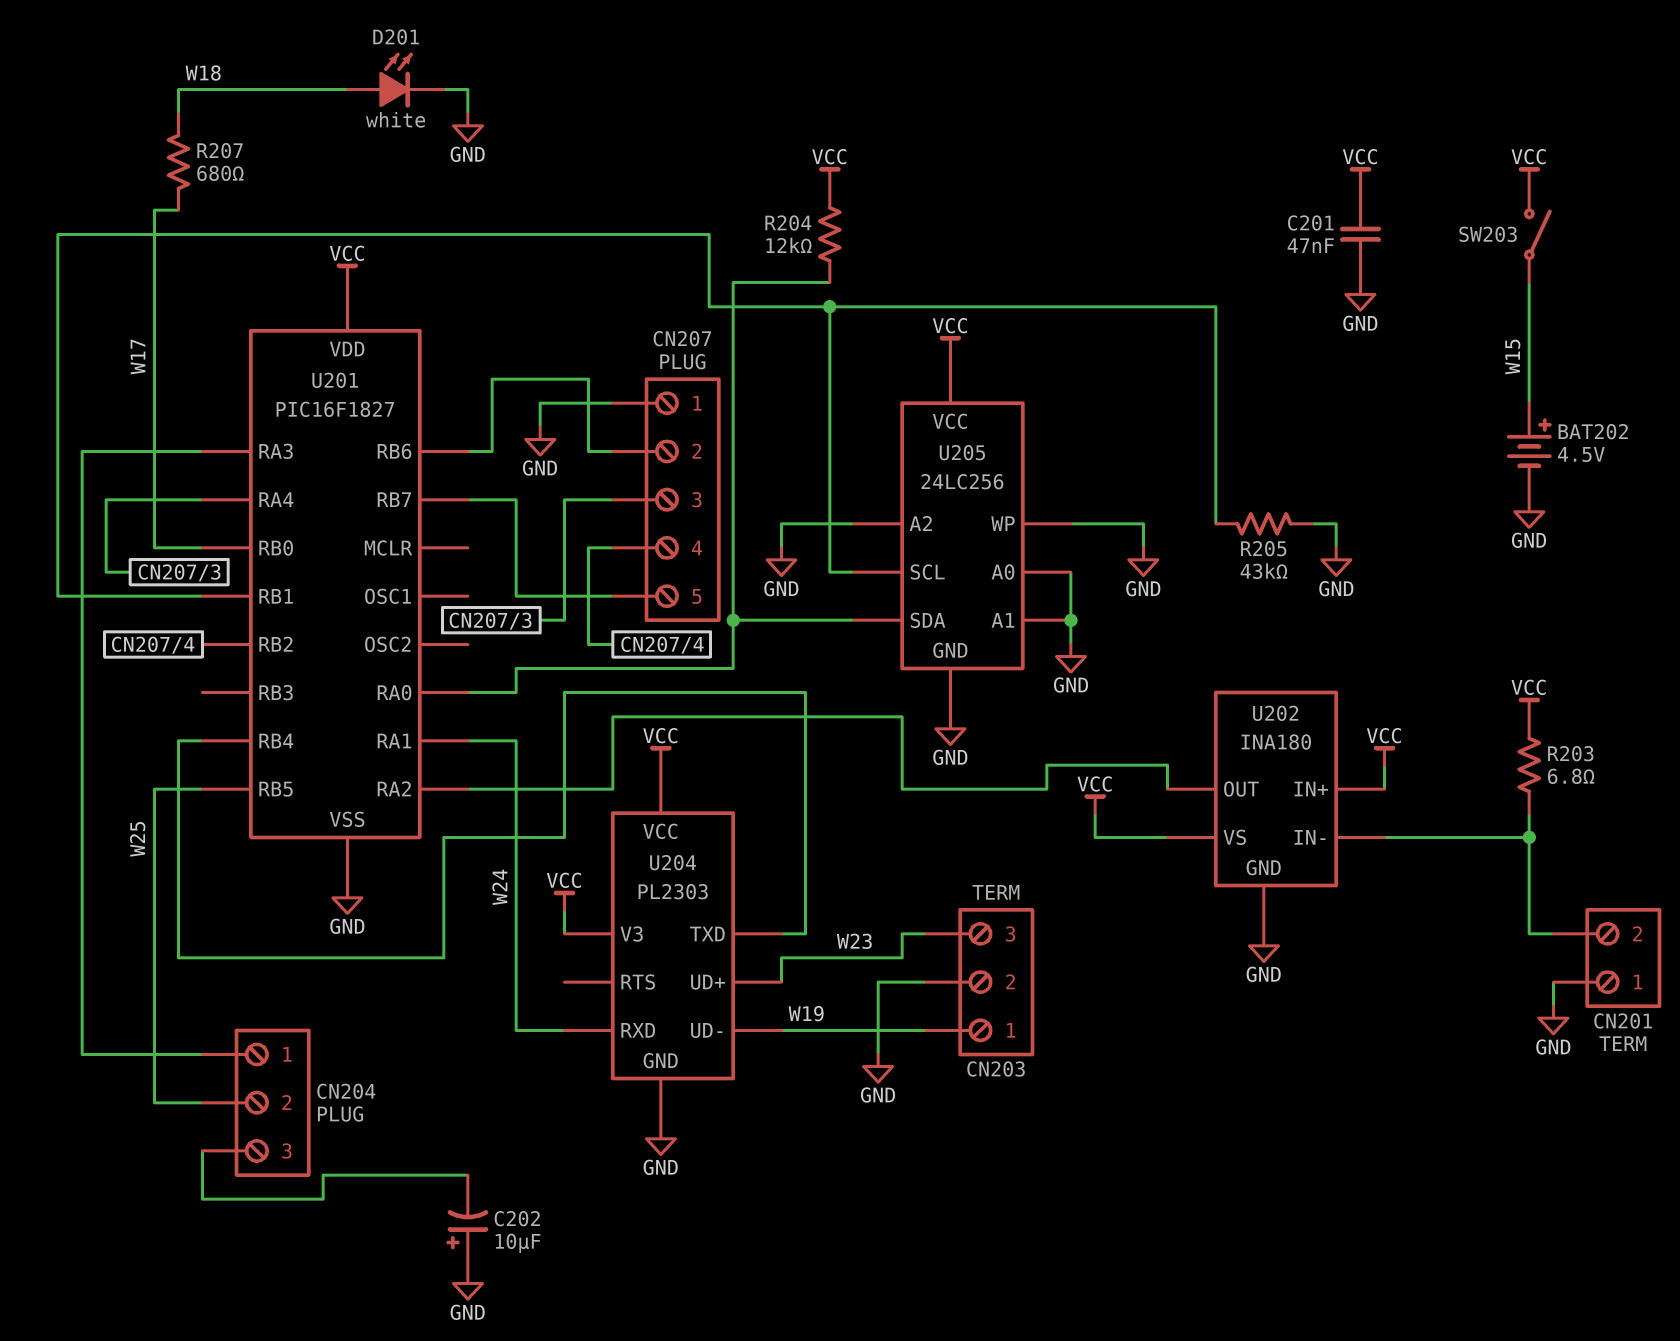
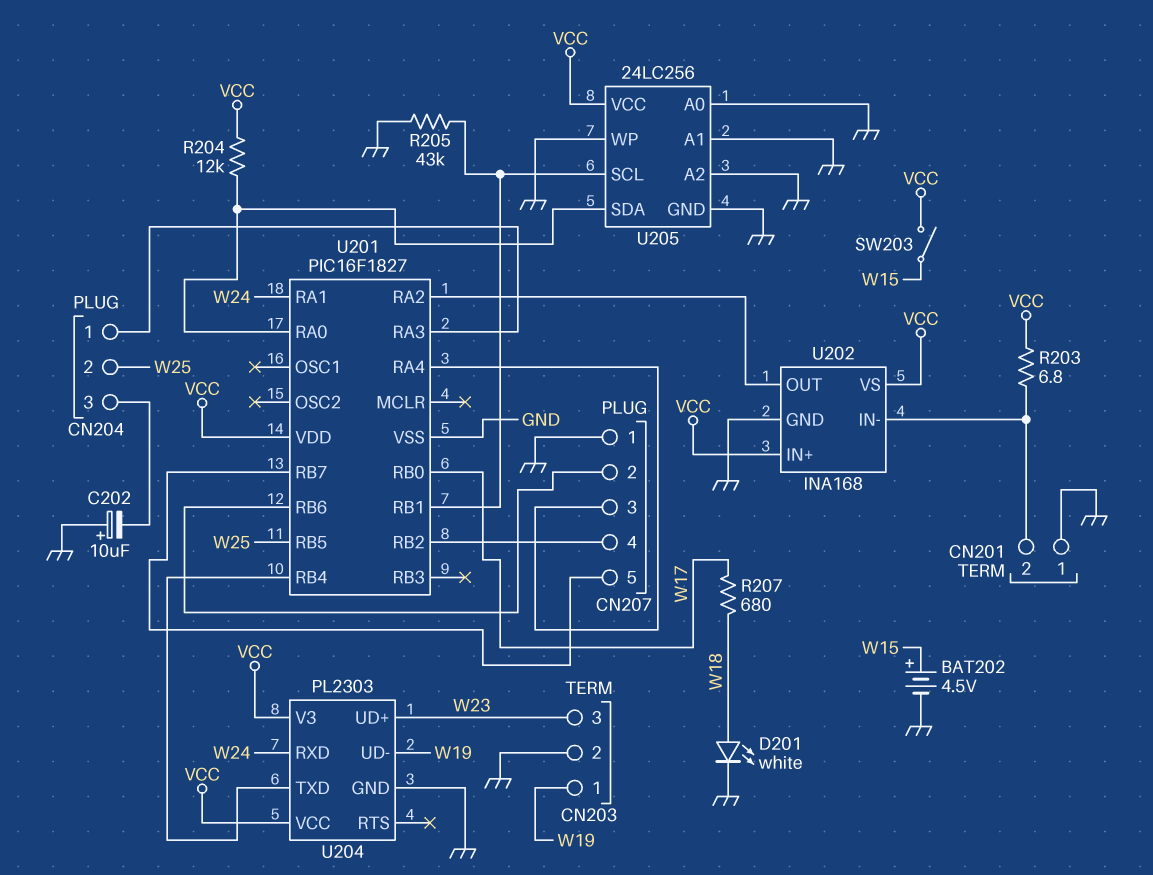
C201: 47nF (GND, VCC) -> none
U202: INA180 -> INA168

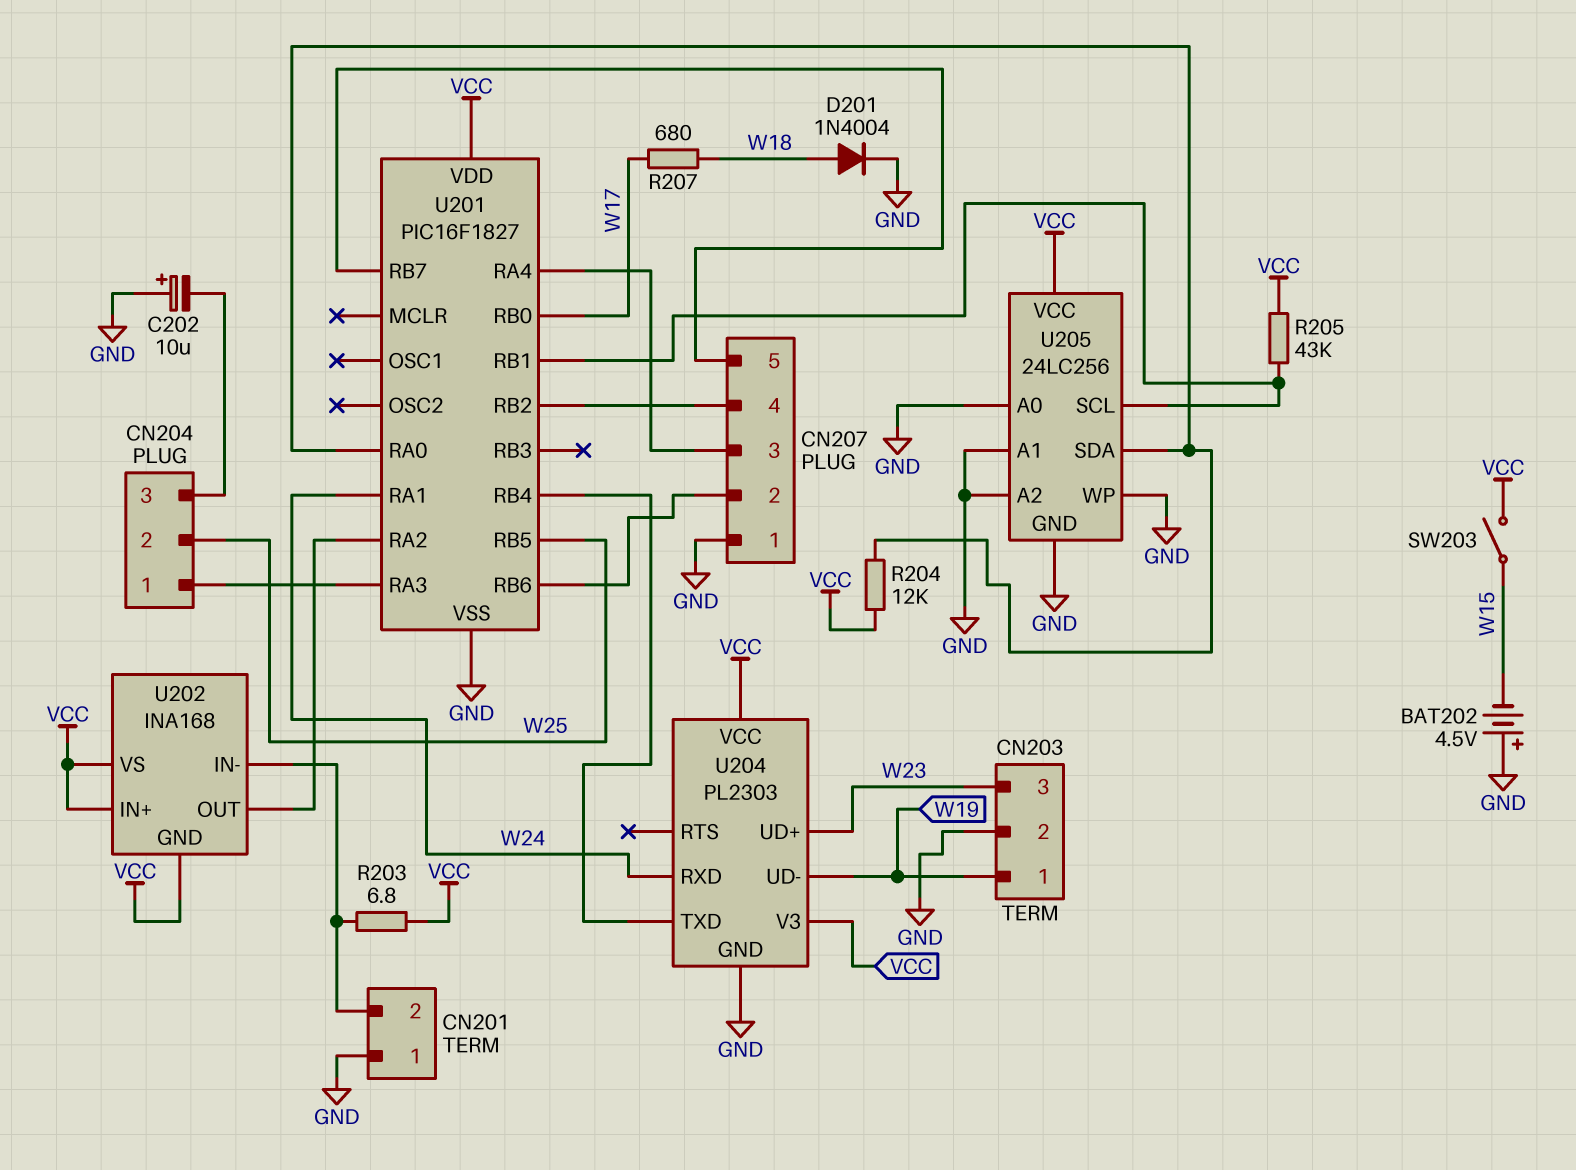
BAT202: 4.5V (plus W15, minus GND) -> 4.5V (plus GND, minus W15)
D201: LED white (A W18, K GND) -> diode 1N4004 (A W18, K GND)
R205: 43k (GND, U201/RB1) -> 43k (U201/RB1, VCC)
U202 pin GND: GND -> VCC

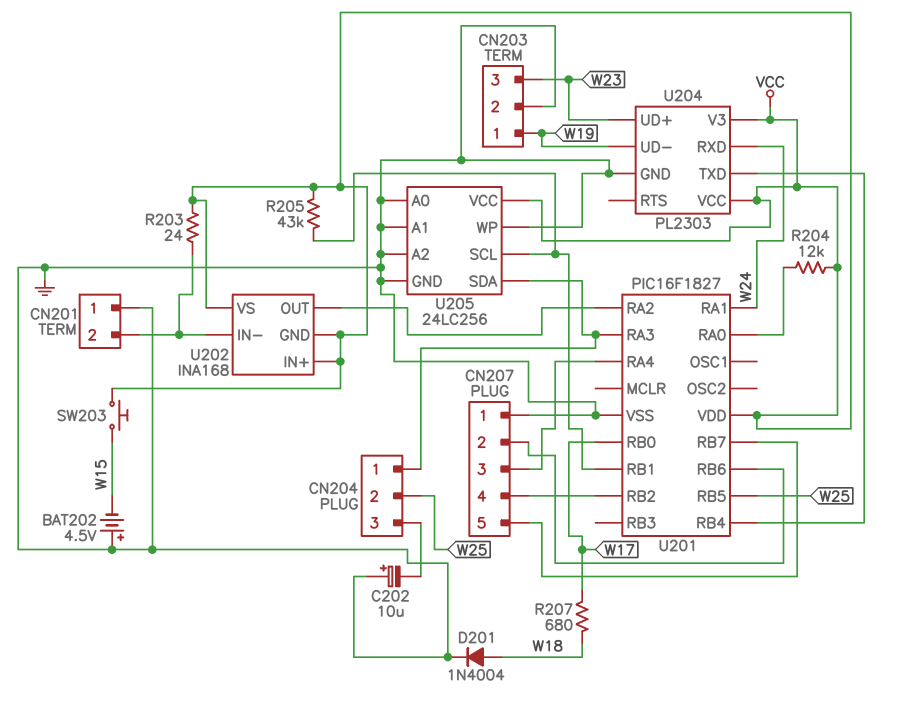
R203: 6.8 (CN201/2, VCC) -> 24 (CN201/2, VCC)
SW203: switch (VCC, W15) -> button (VCC, W15)
U205 pin SDA: U201/RA0 -> CN204/1

